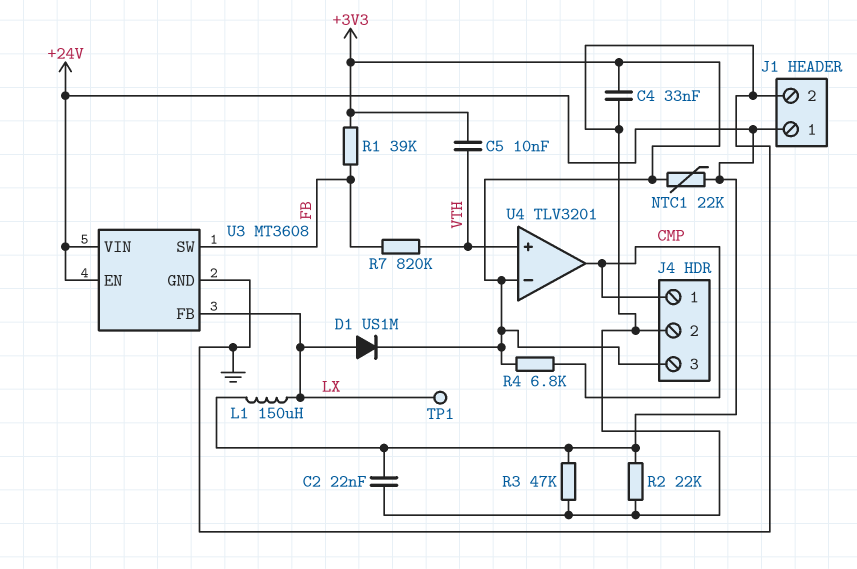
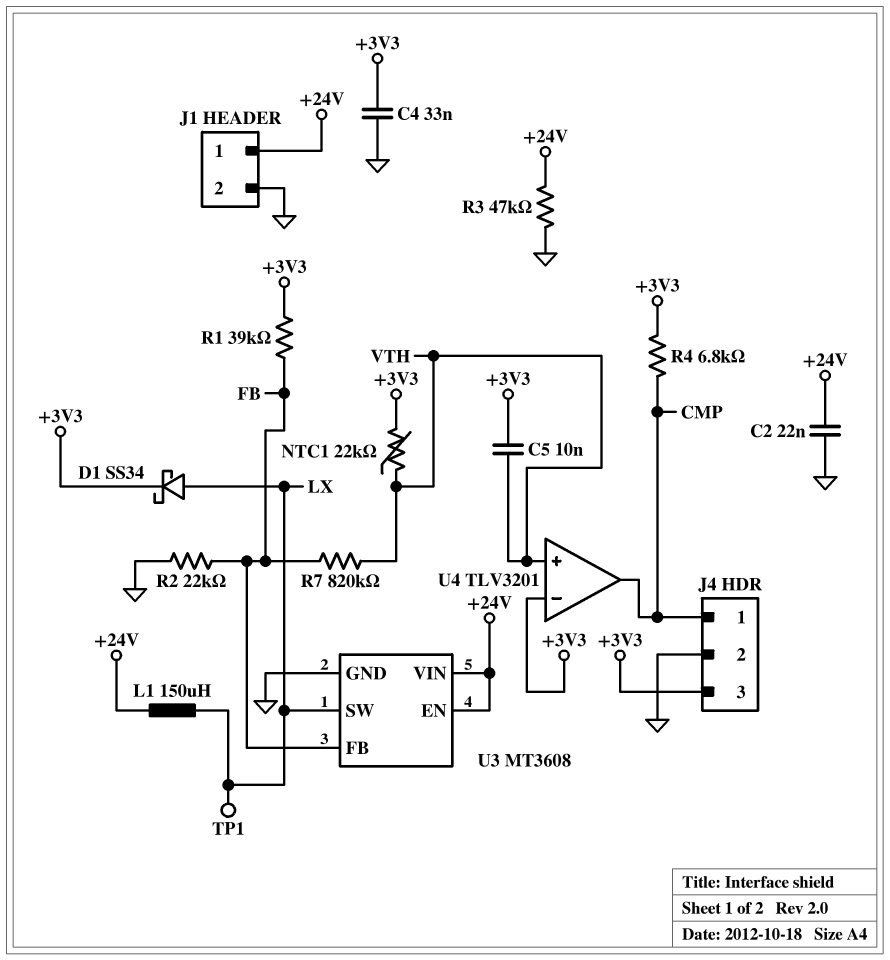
D1: diode US1M (A LX, K +3V3) -> schottky SS34 (A LX, K +3V3)
NTC1: 22k (+3V3, +24V) -> 22k (+3V3, VTH)
R2: 22k (+24V, GND) -> 22k (FB, GND)
U3 pin FB: LX -> FB
U3 pin SW: FB -> LX

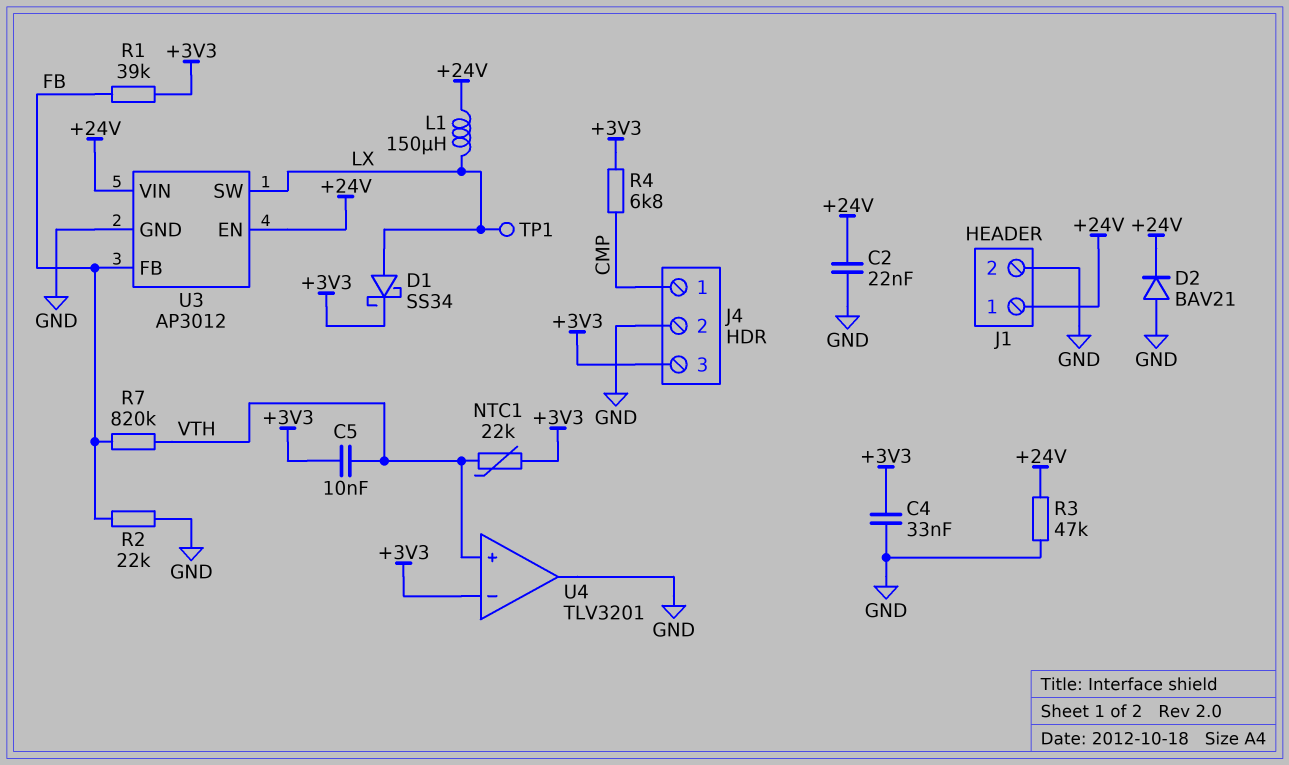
D2: none -> diode BAV21 (A GND, K +24V)
U3: MT3608 -> AP3012
U4 pin out: CMP -> GND

